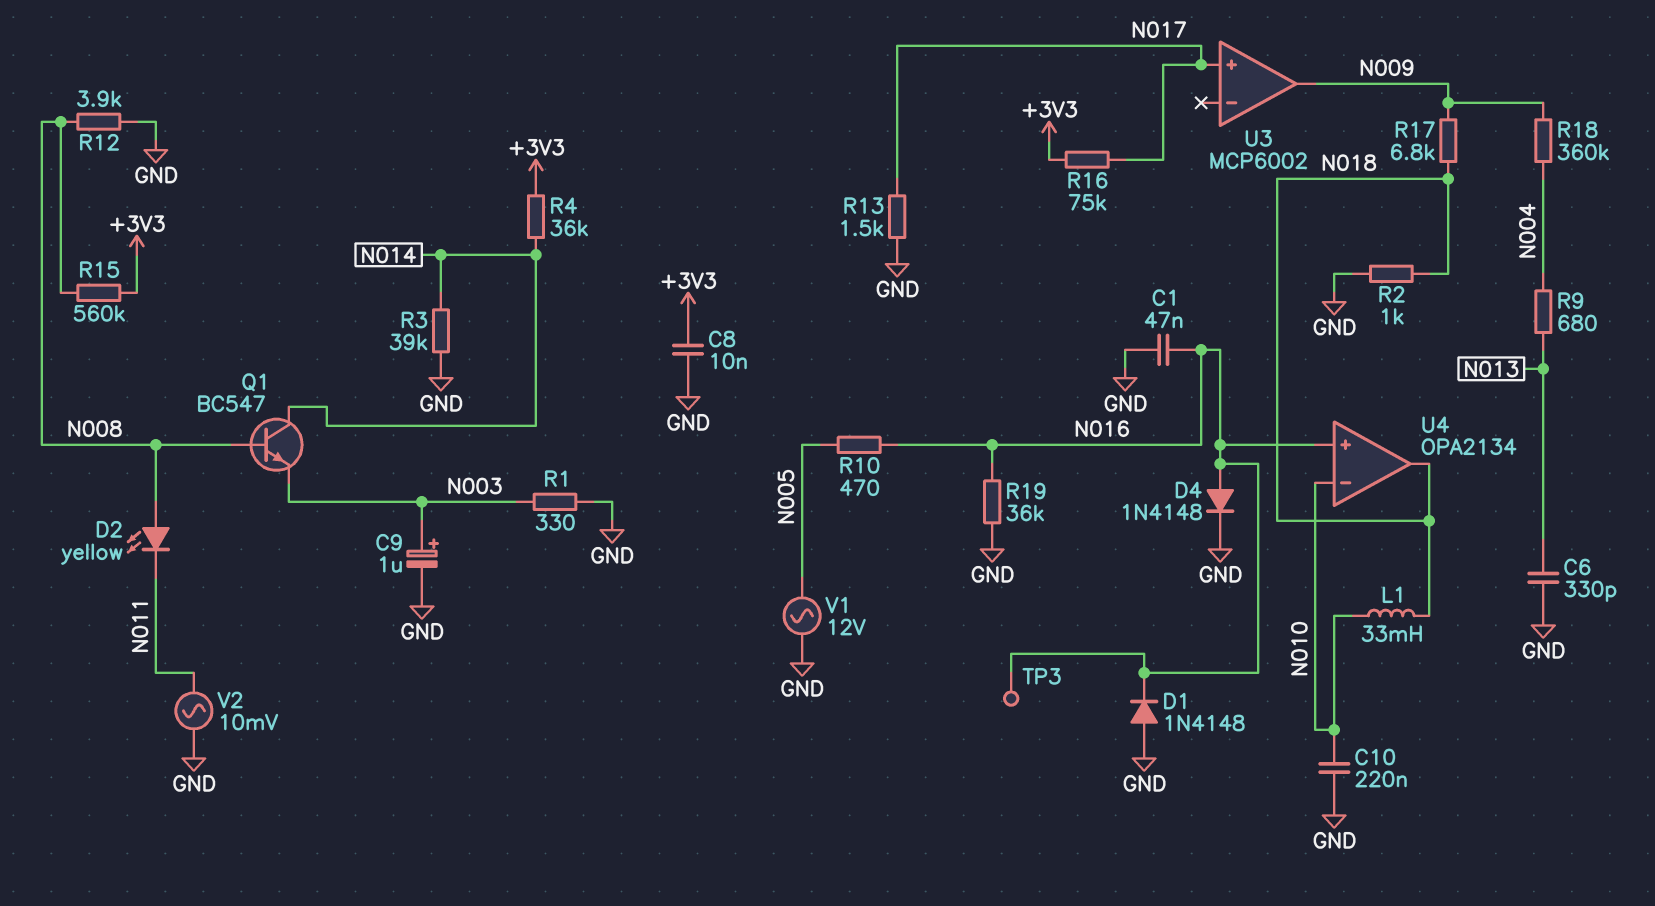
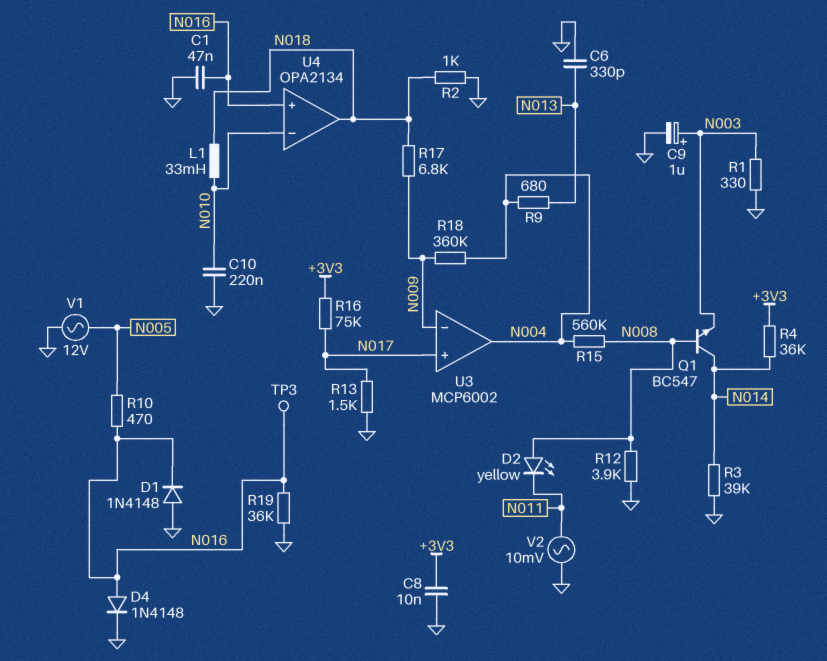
R15: 560k (+3V3, N008) -> 560k (N004, N008)
U3 pin in-: none -> N009
U3 pin out: N009 -> N004

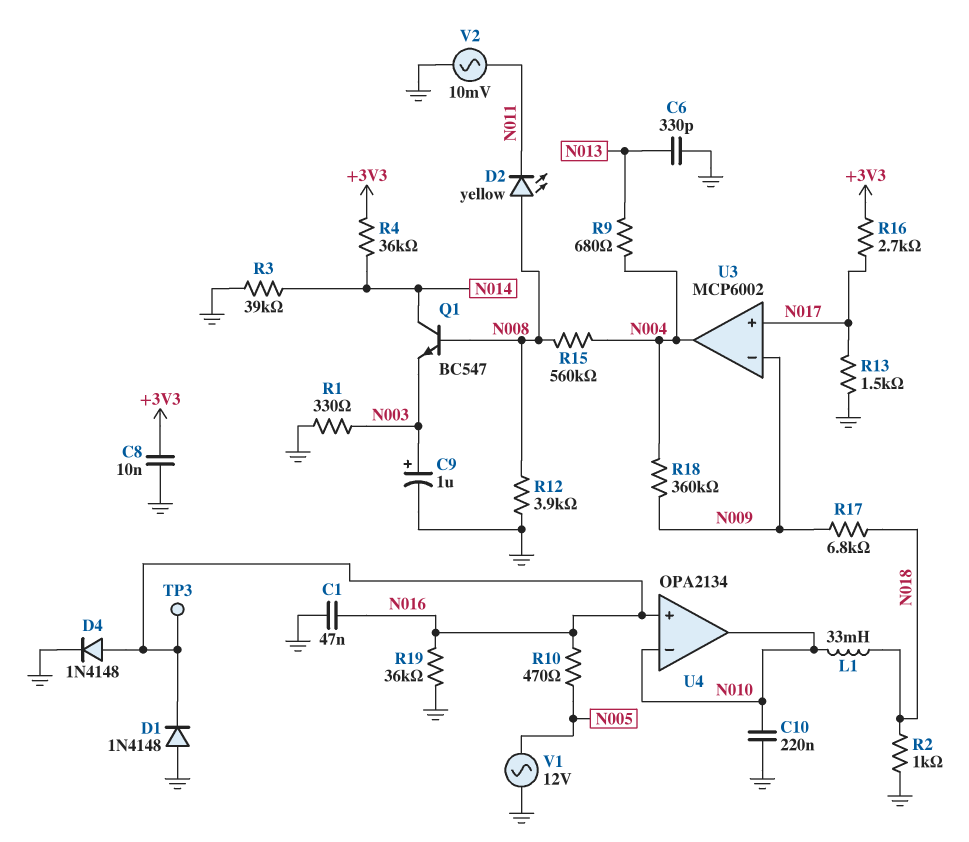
R16: 75k (+3V3, N017) -> 2.7k (+3V3, N017)
U4 pin out: N018 -> N010

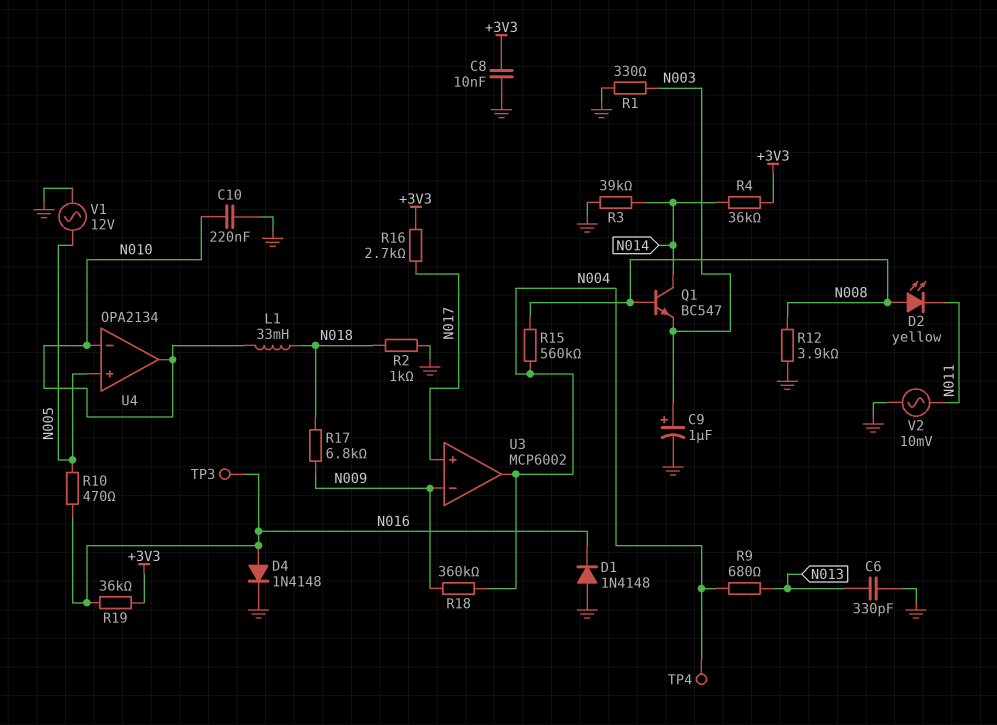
C1: 47nF (GND, N016) -> none
R13: 1.5k (GND, N017) -> none
R19: 36k (GND, N016) -> 36k (+3V3, N016)
TP4: none -> test point (N004)
U4 pin in+: N016 -> N005

